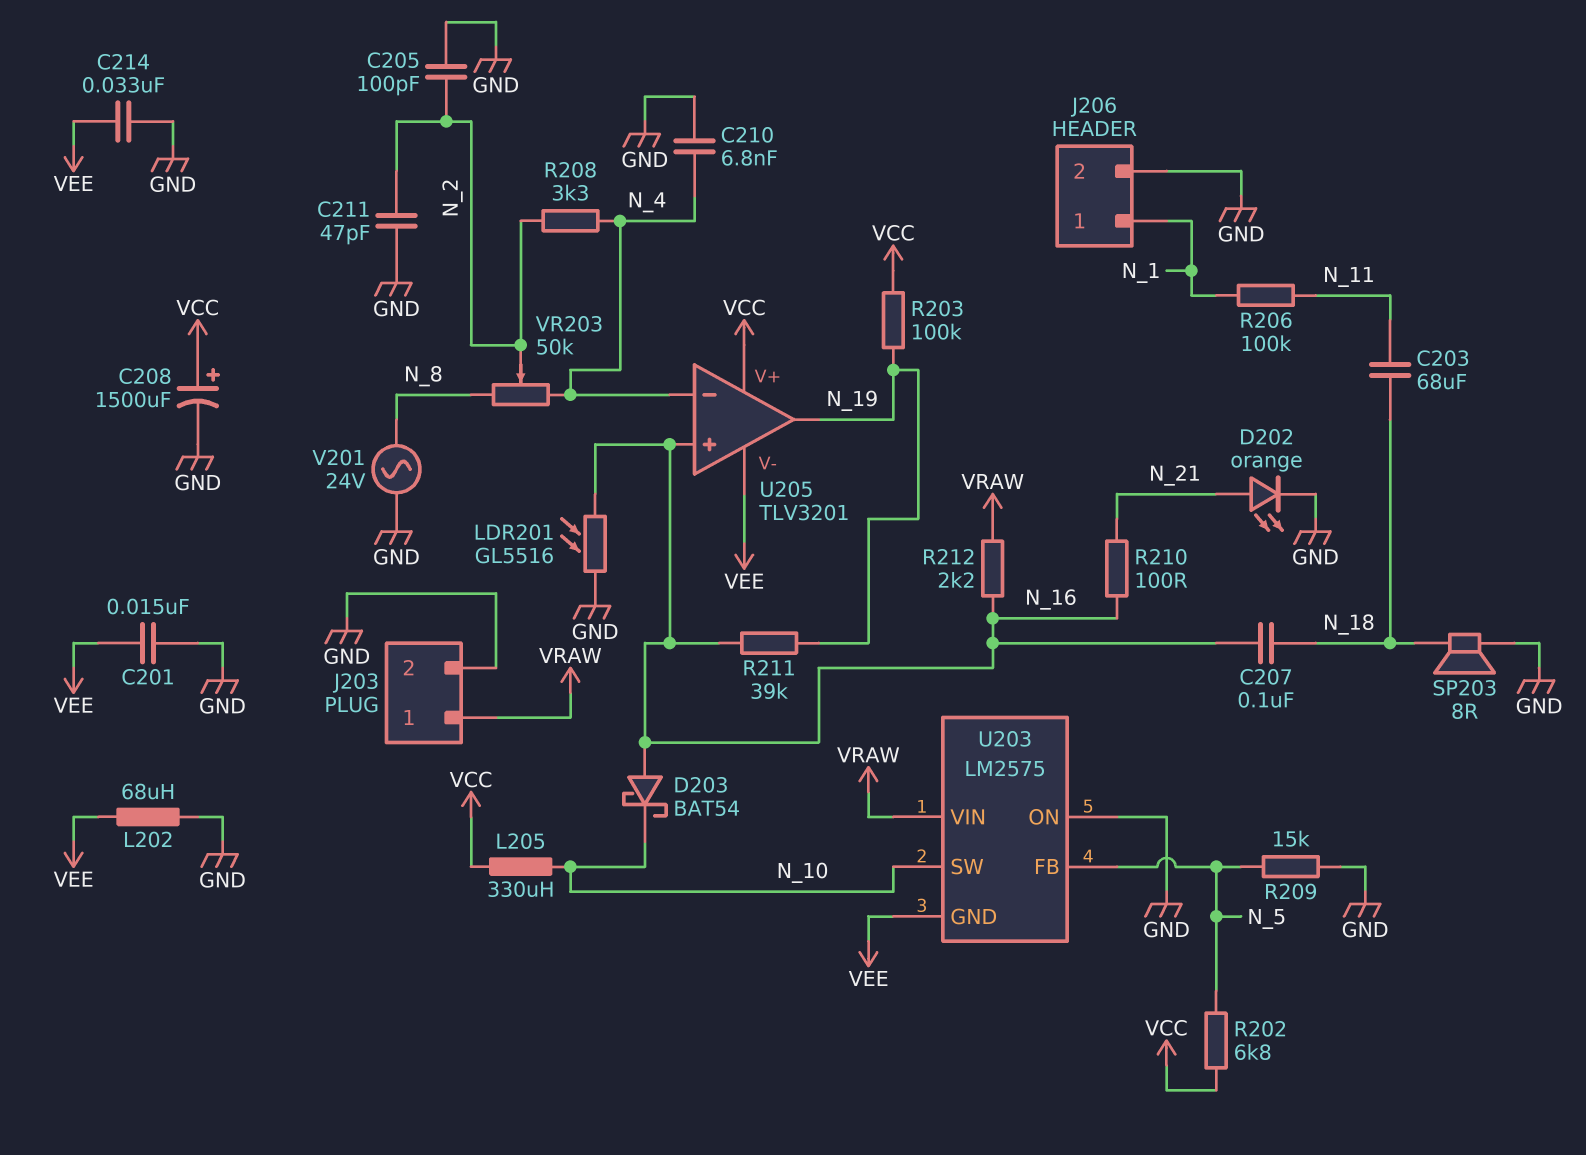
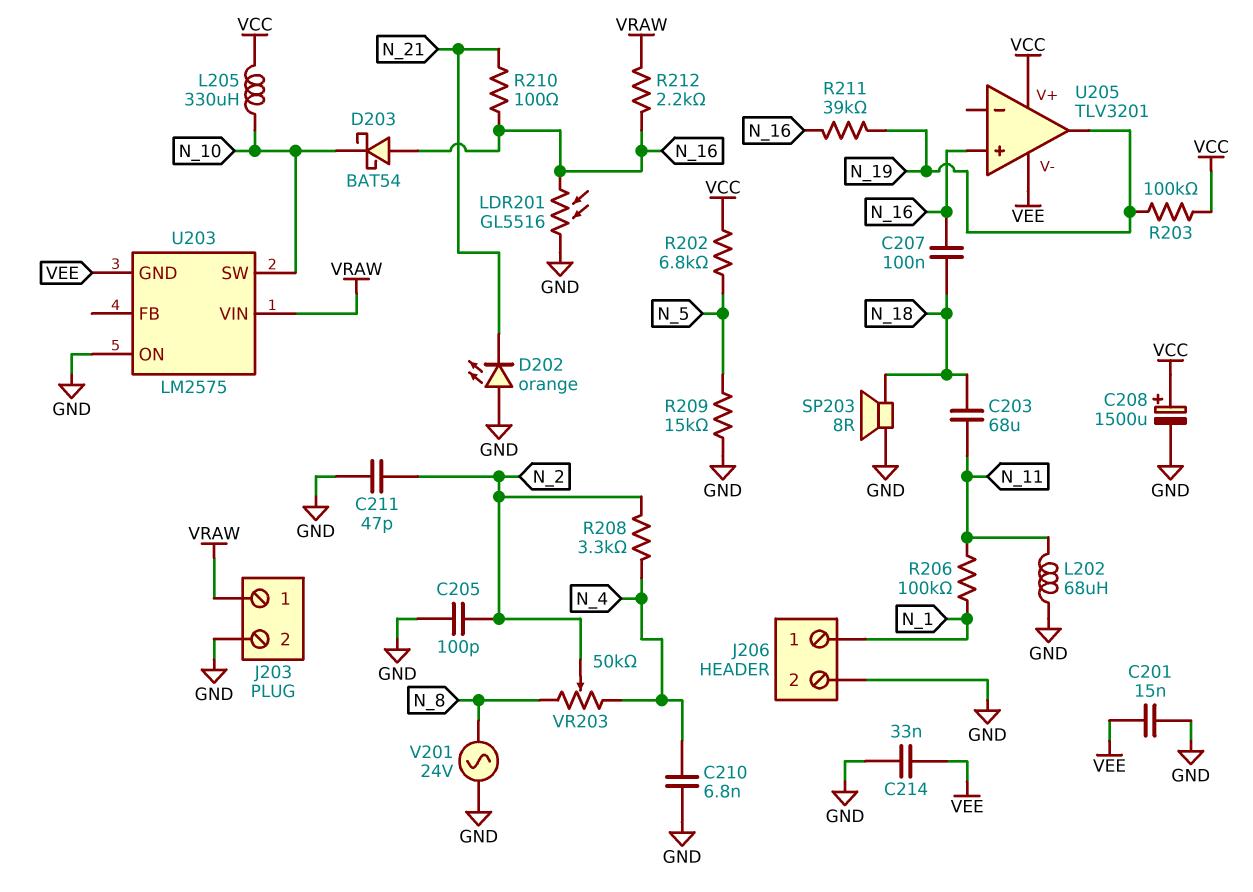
D202: LED orange (A N_21, K GND) -> LED orange (A GND, K N_21)
L202: 68uH (GND, VEE) -> 68uH (GND, N_11)
U203 pin FB: N_5 -> none
U205 pin in-: N_4 -> none

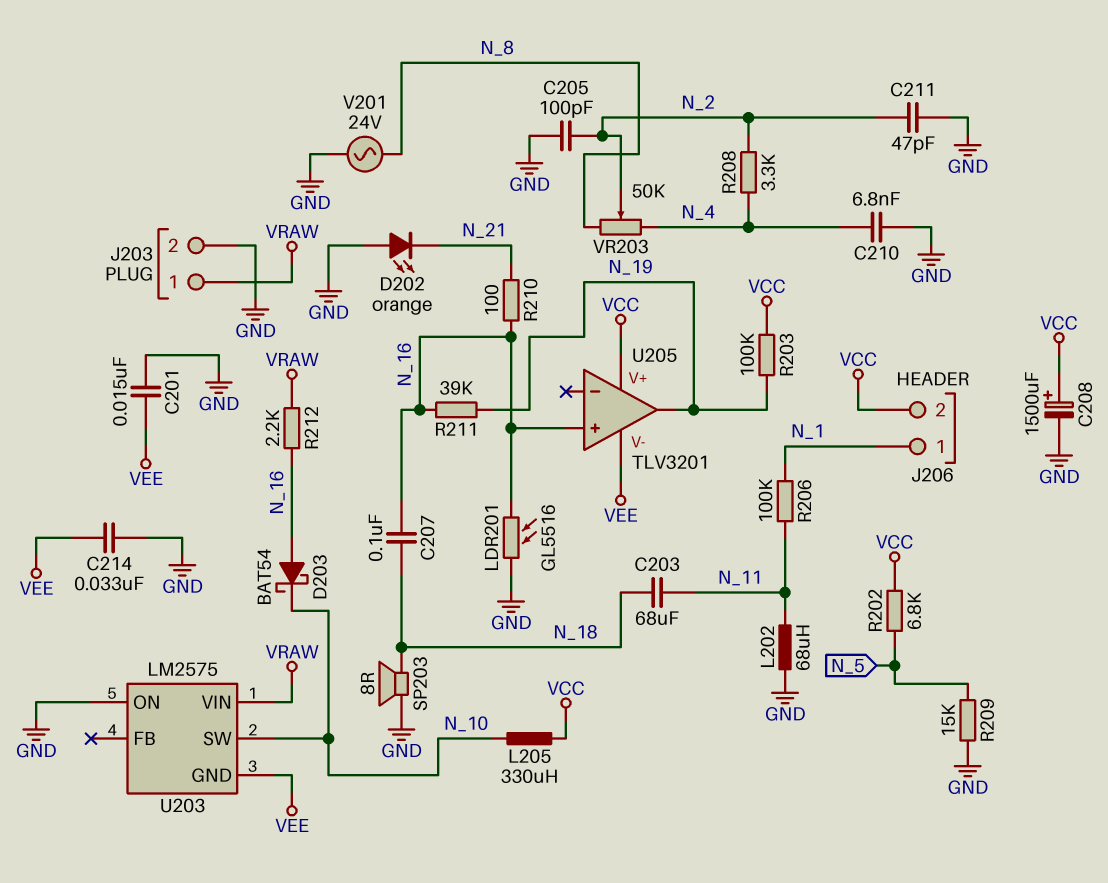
J206 pin 2: GND -> VCC

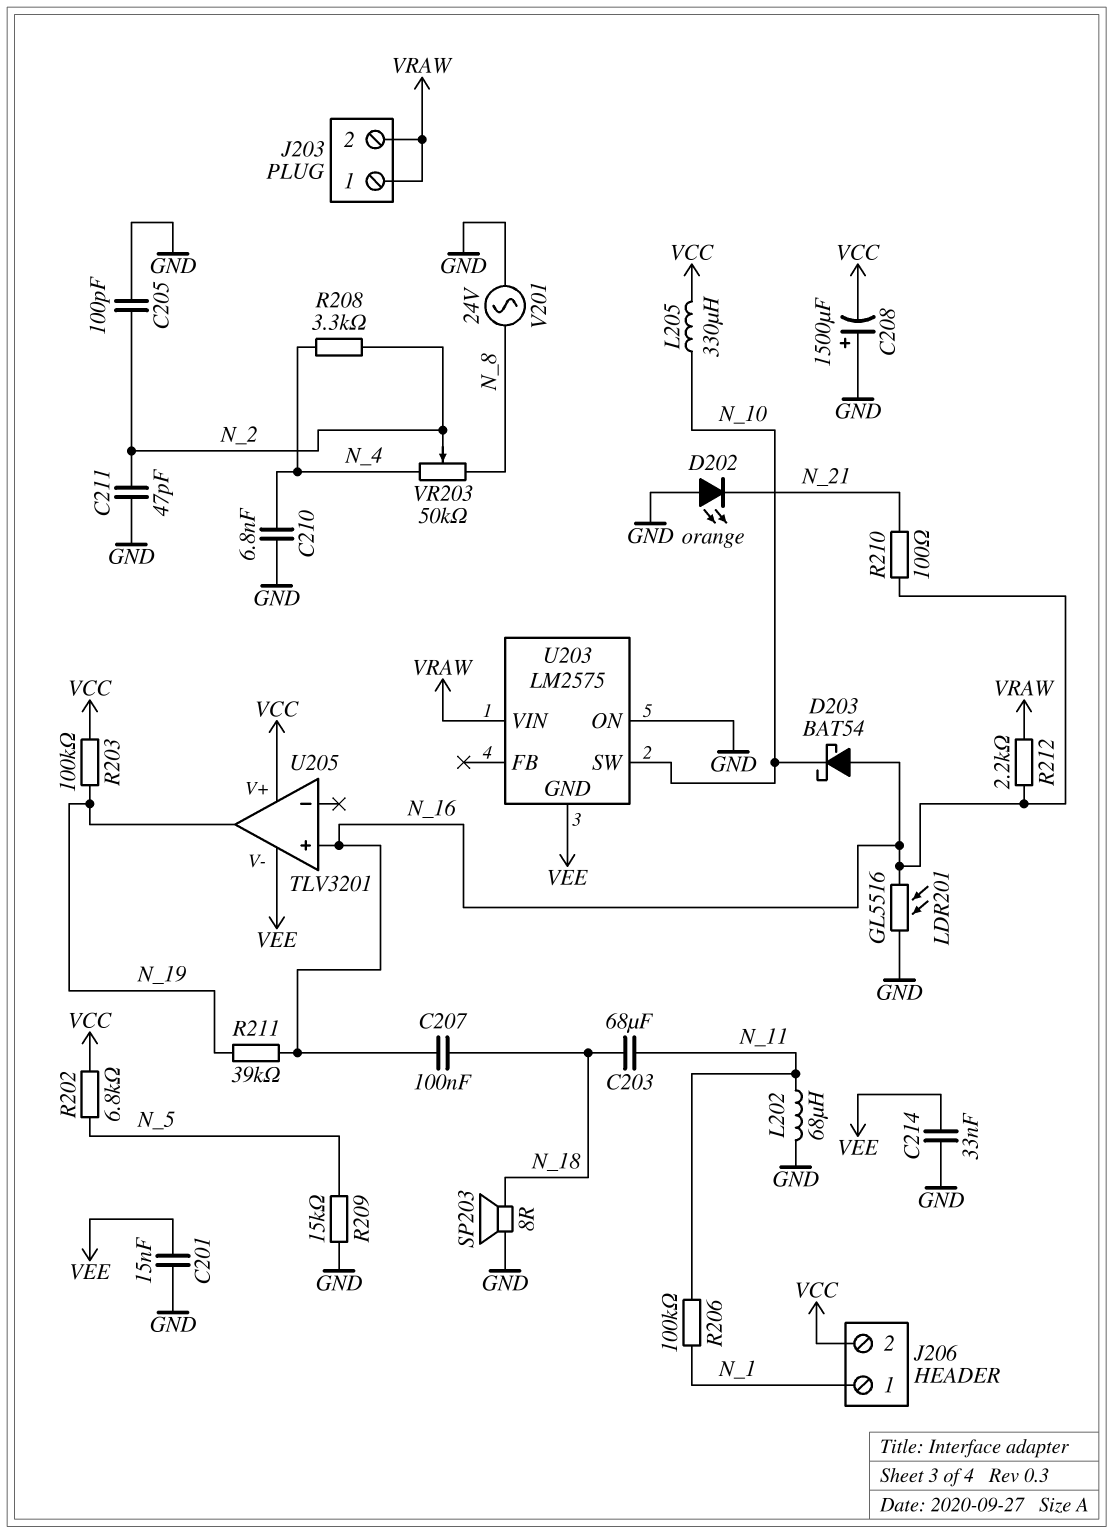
C208: 1500uF (plus VCC, minus GND) -> 1500uF (plus GND, minus VCC)
J203 pin 2: GND -> VRAW

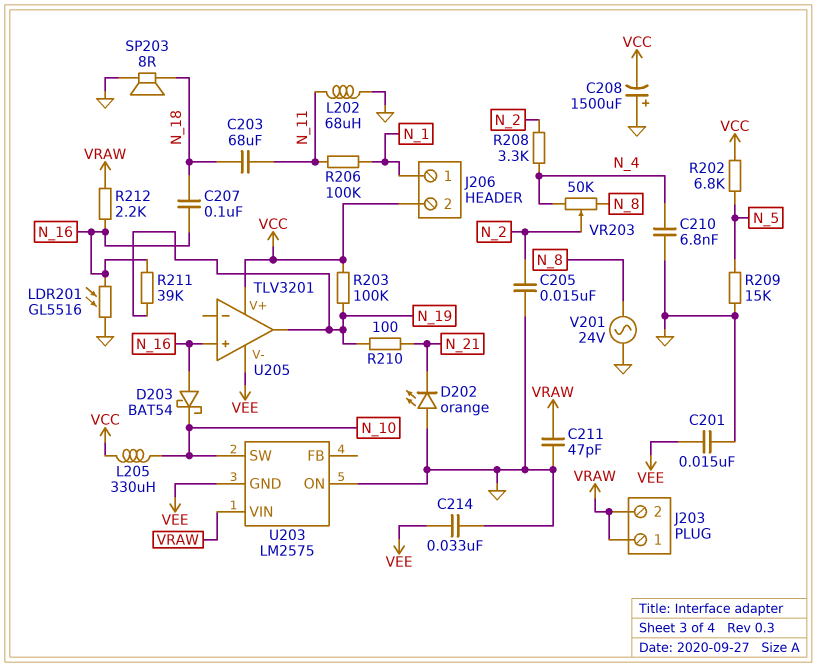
C205: 100pF (GND, N_2) -> 15nF (GND, N_2)
C211: 47pF (GND, N_2) -> 47pF (GND, VRAW)
R210: 100 (N_16, N_21) -> 100 (N_19, N_21)

